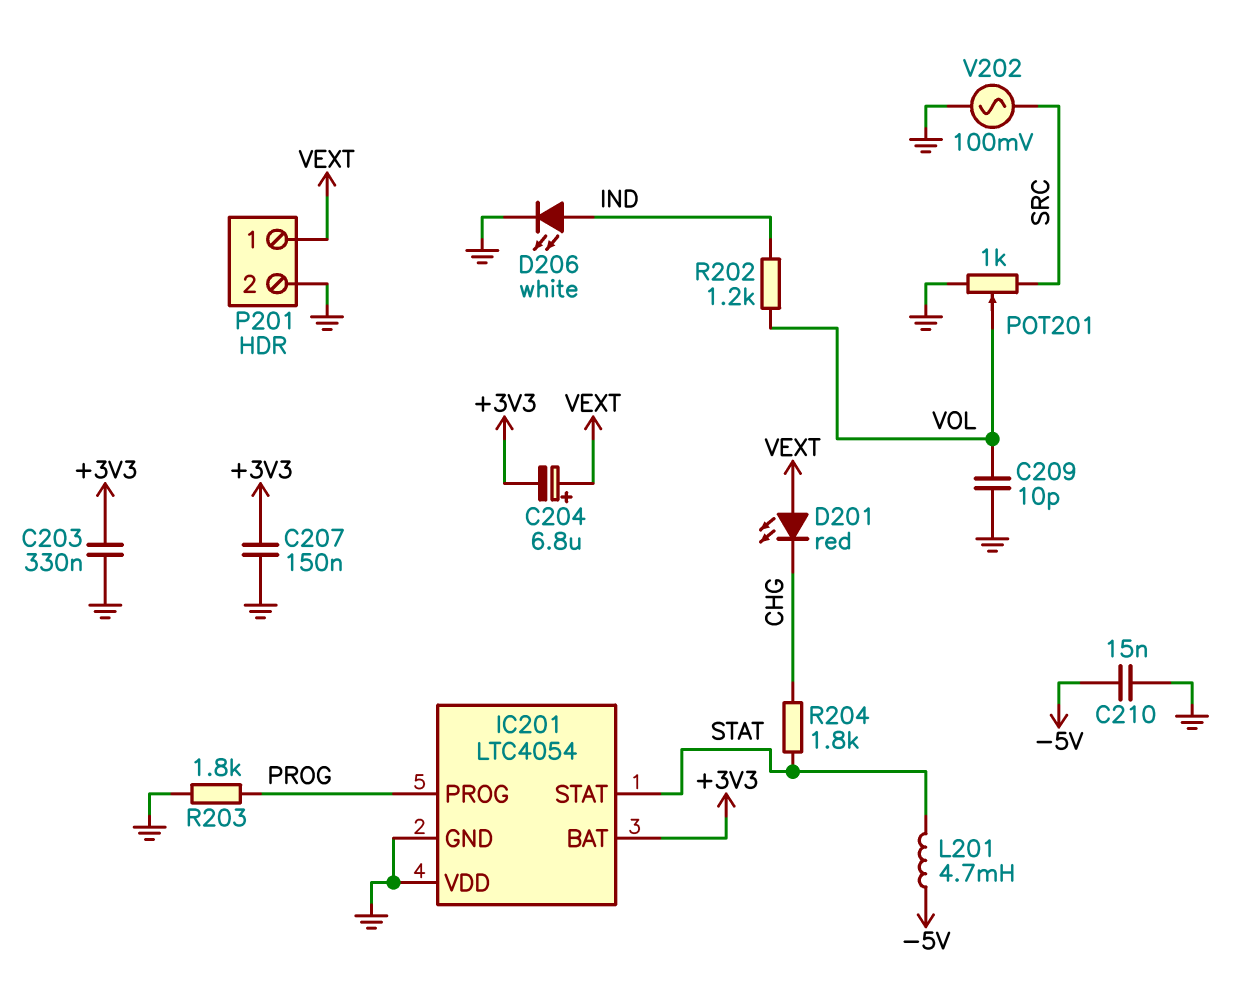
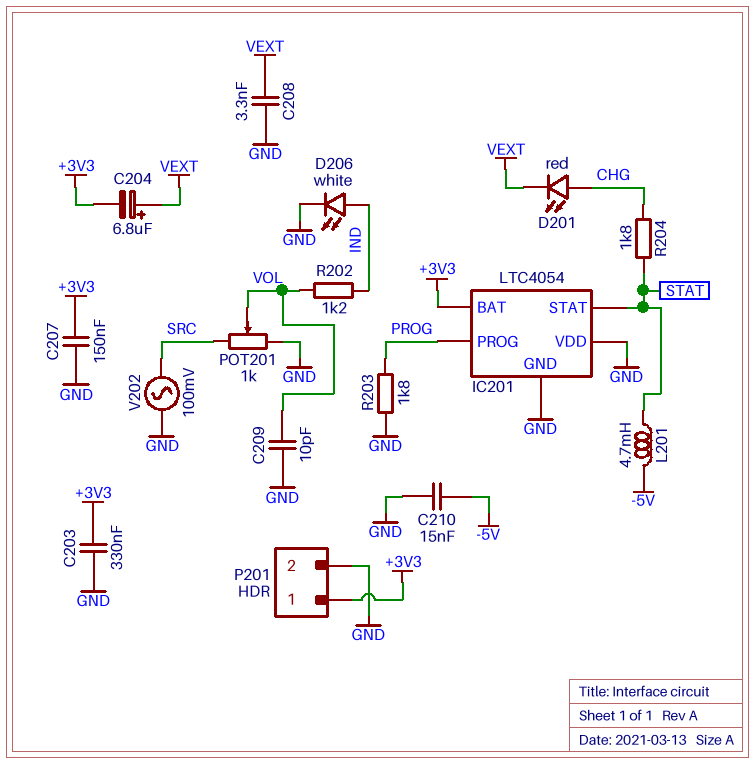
C208: none -> 3.3nF (GND, VEXT)
D201: LED red (A VEXT, K CHG) -> LED red (A CHG, K VEXT)
P201 pin 1: VEXT -> +3V3

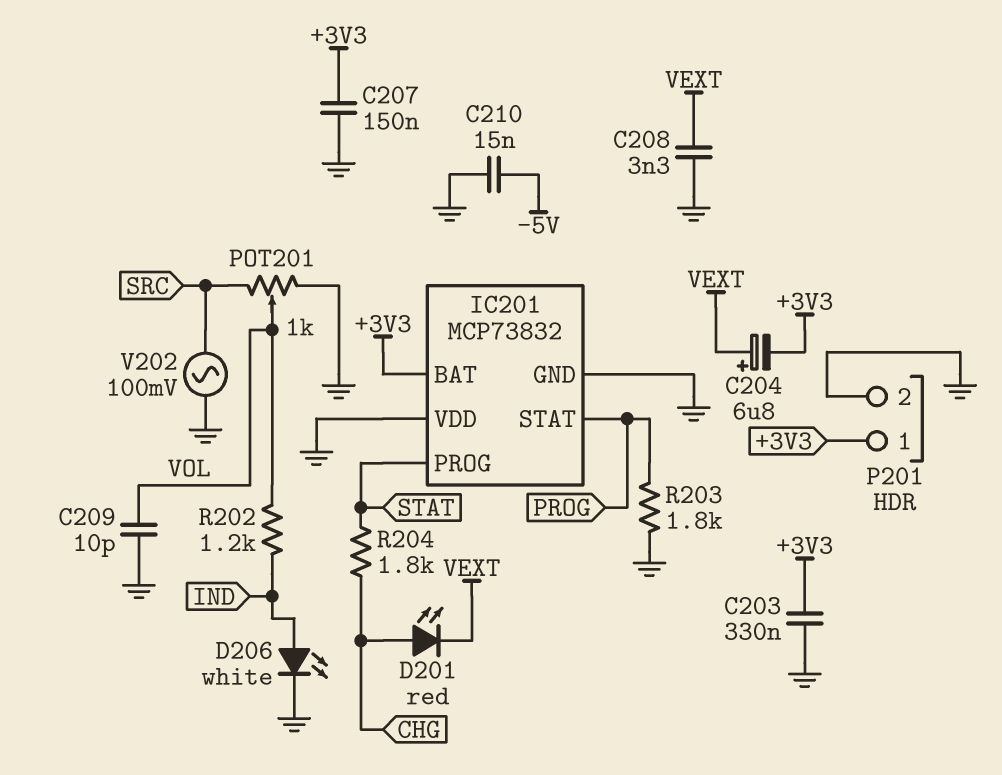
IC201: LTC4054 -> MCP73832
IC201 pin PROG: PROG -> STAT
IC201 pin STAT: STAT -> PROG
L201: 4.7mH (-5V, STAT) -> none

